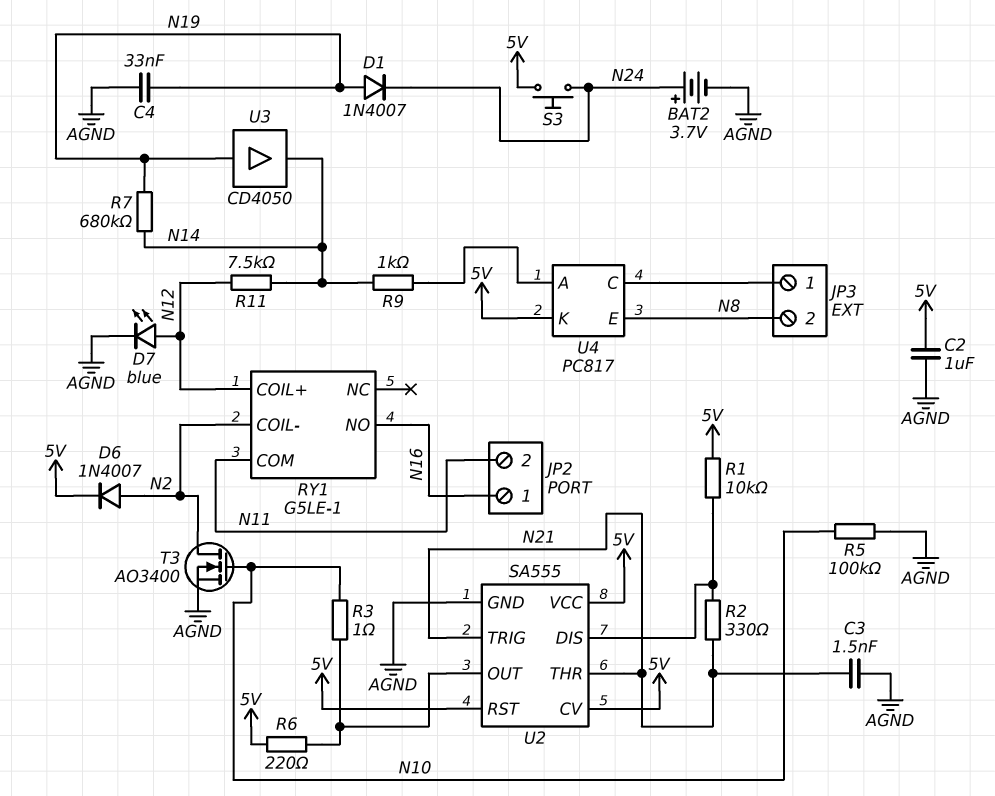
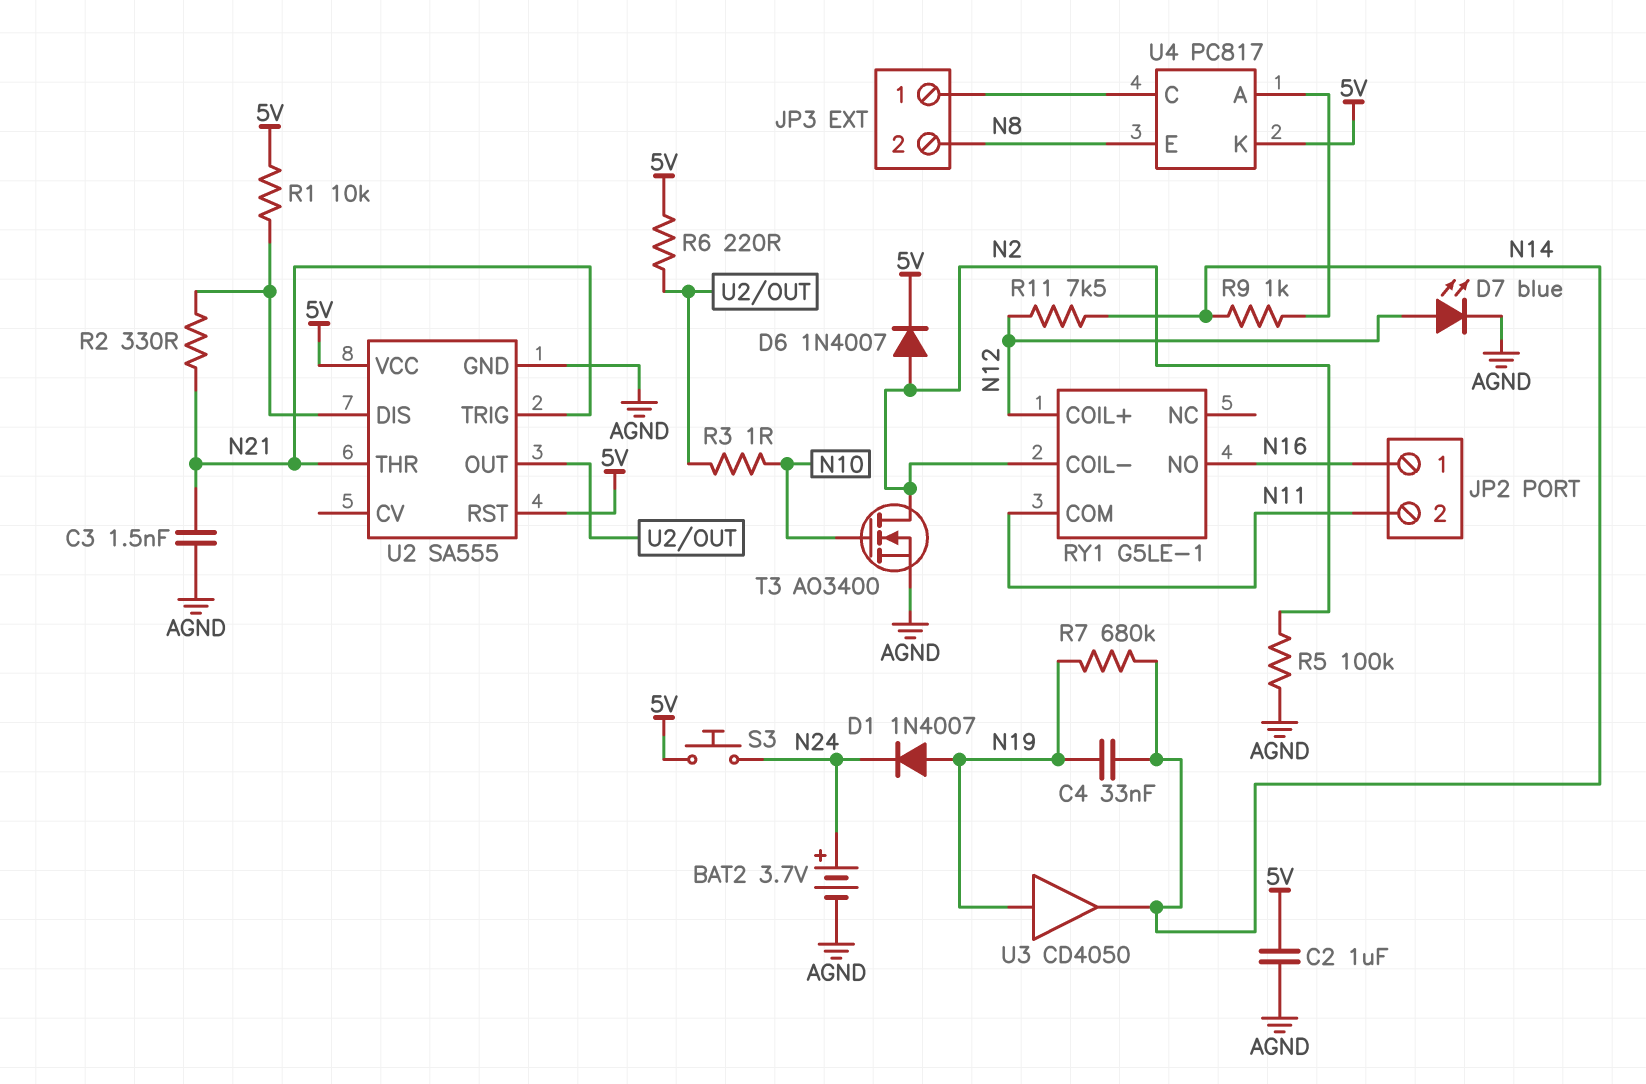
C4: 33nF (AGND, N19) -> 33nF (N14, N19)
R5: 100k (AGND, N10) -> 100k (AGND, N2)
U2 pin CV: 5V -> none

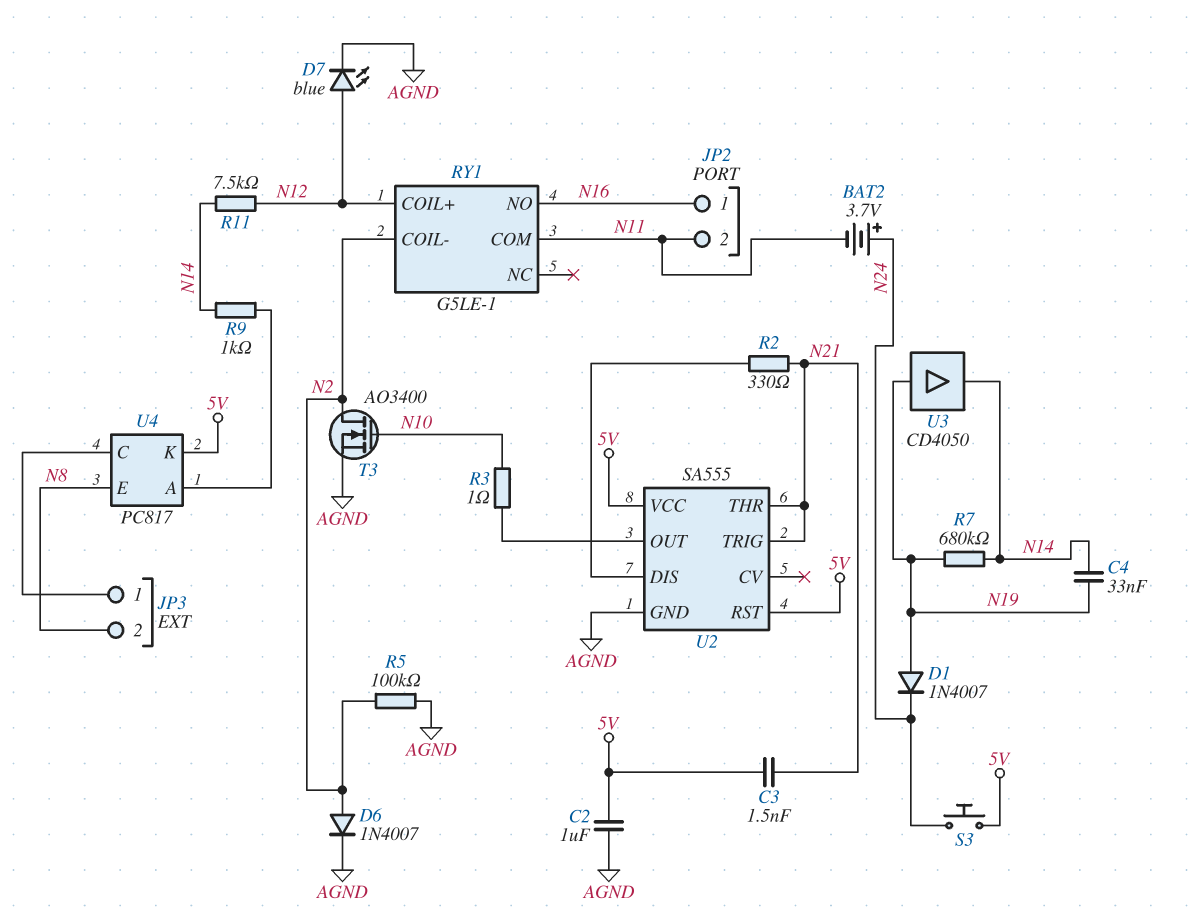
BAT2: 3.7V (plus N24, minus AGND) -> 3.7V (plus N24, minus N11)
C3: 1.5nF (AGND, N21) -> 1.5nF (5V, N21)
D6: diode 1N4007 (A N2, K 5V) -> diode 1N4007 (A N2, K AGND)
R1: 10k (5V, U2/DIS) -> none
R6: 220 (5V, U2/OUT) -> none

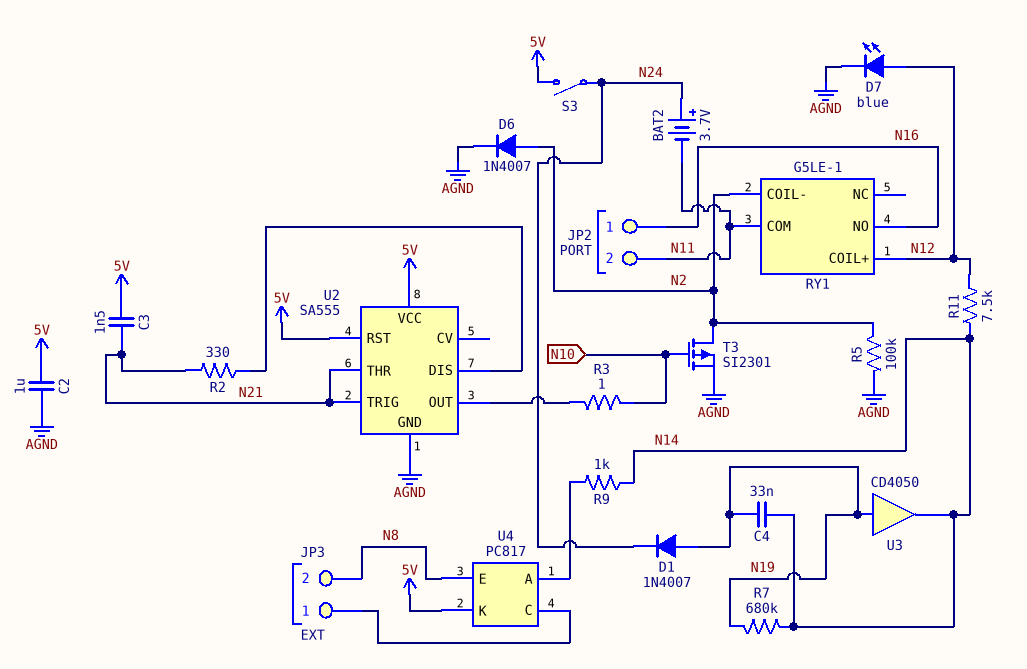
S3: button (5V, N24) -> switch (5V, N24)
T3: NMOS AO3400 (G N10, D N2, S AGND) -> PMOS SI2301 (G N10, D N2, S AGND)

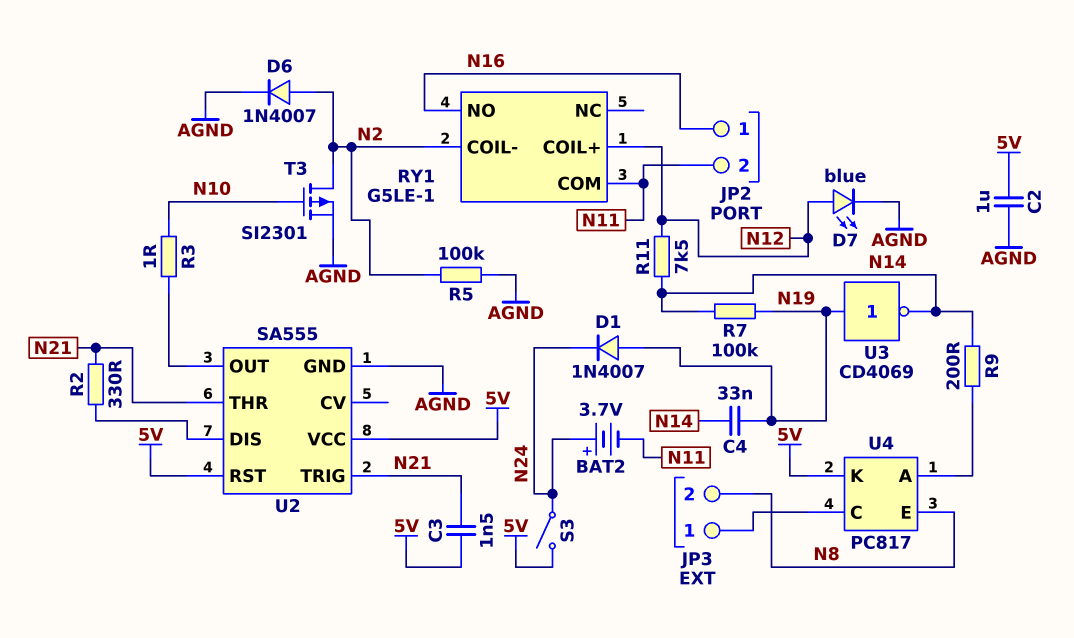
R7: 680k (N14, N19) -> 100k (N14, N19)
R9: 1k (N14, U4/A) -> 200 (N14, U4/A)
U3: buffer CD4050 (in N19, out N14) -> NOT CD4069 (in N19, out N14)

